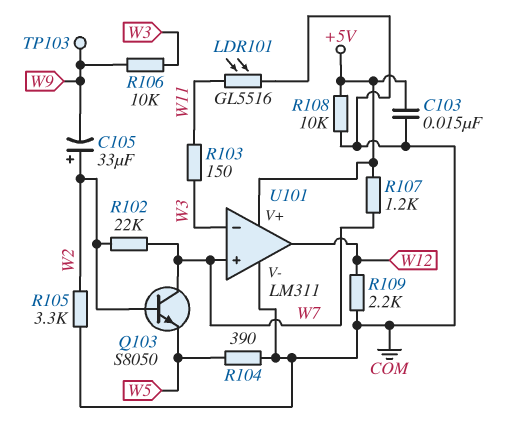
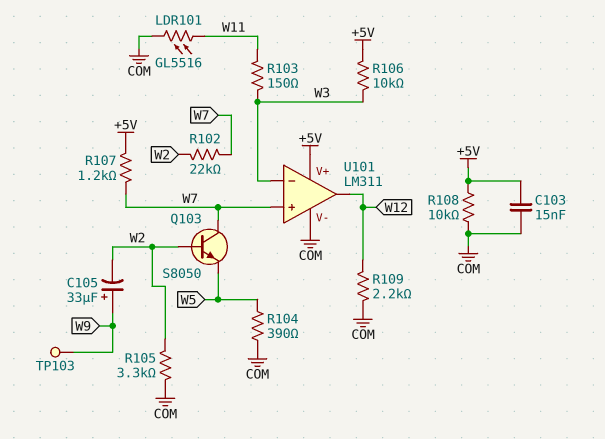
C105: 33uF (plus W2, minus W9) -> 33uF (plus W9, minus W2)
R106: 10k (W3, W9) -> 10k (+5V, W3)

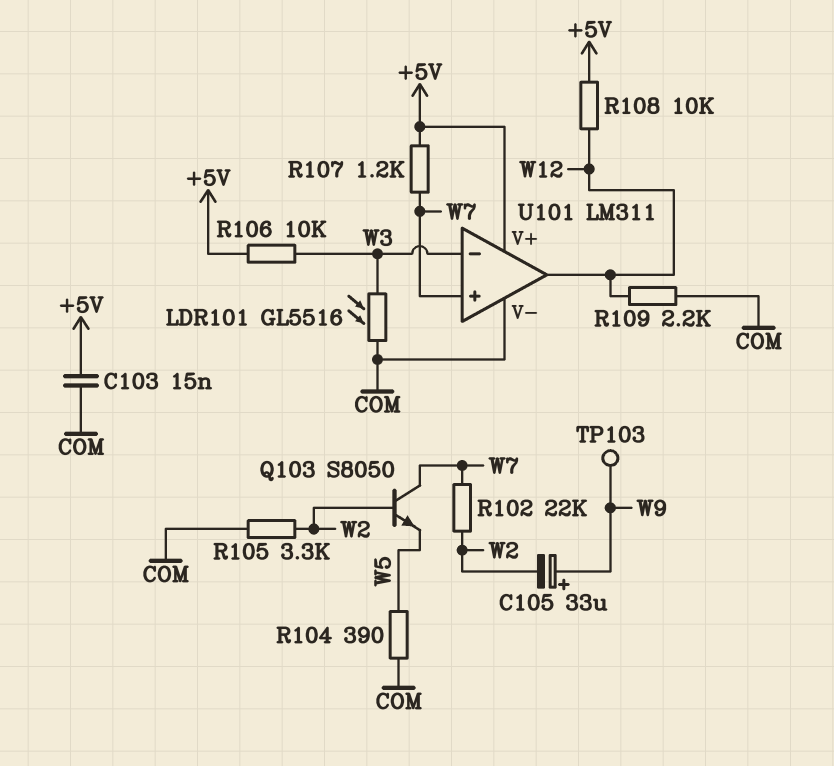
LDR101: GL5516 (COM, W11) -> GL5516 (COM, W3)
R103: 150 (W3, W11) -> none
R108: 10k (+5V, COM) -> 10k (+5V, W12)

